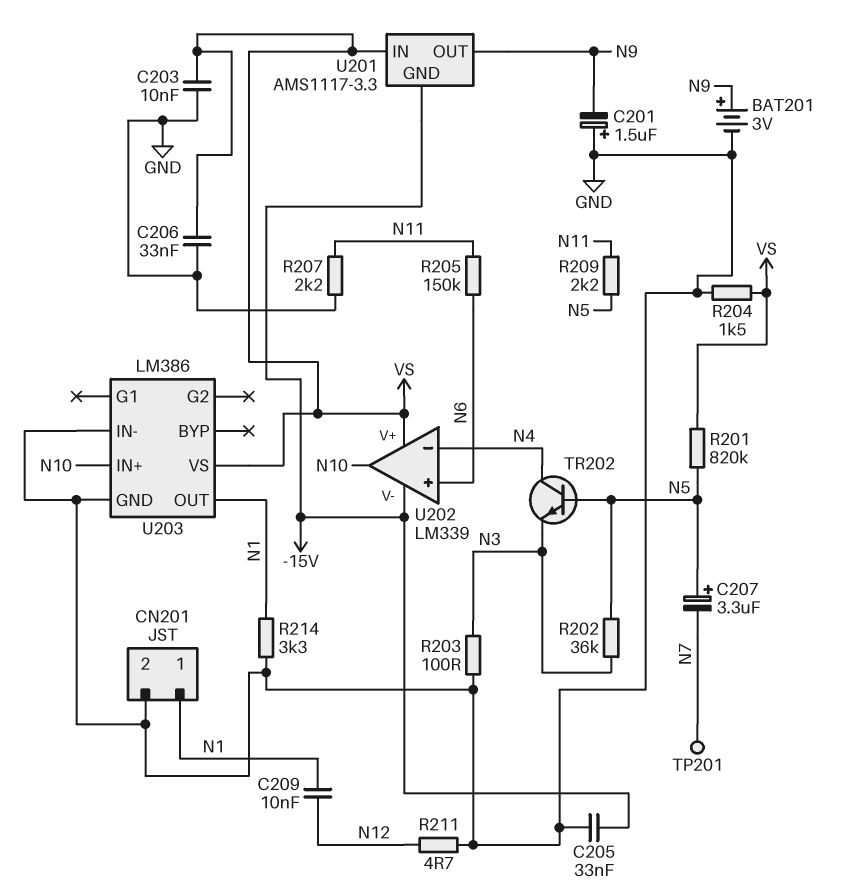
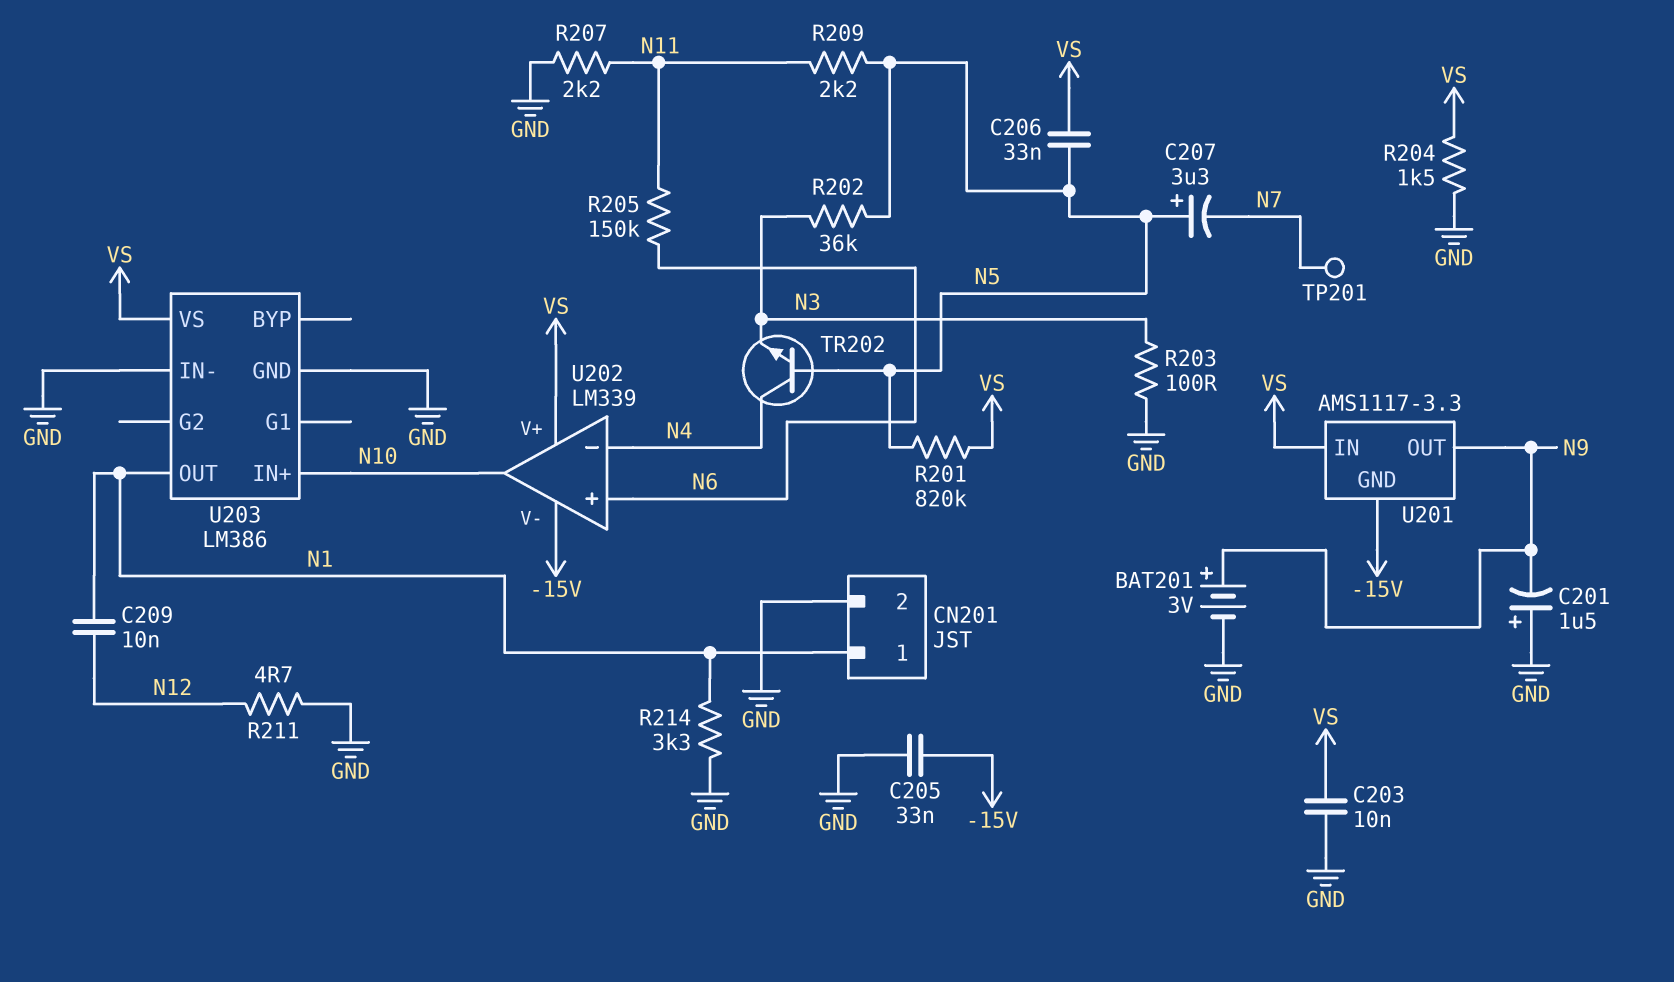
C206: 33nF (GND, VS) -> 33nF (N5, VS)

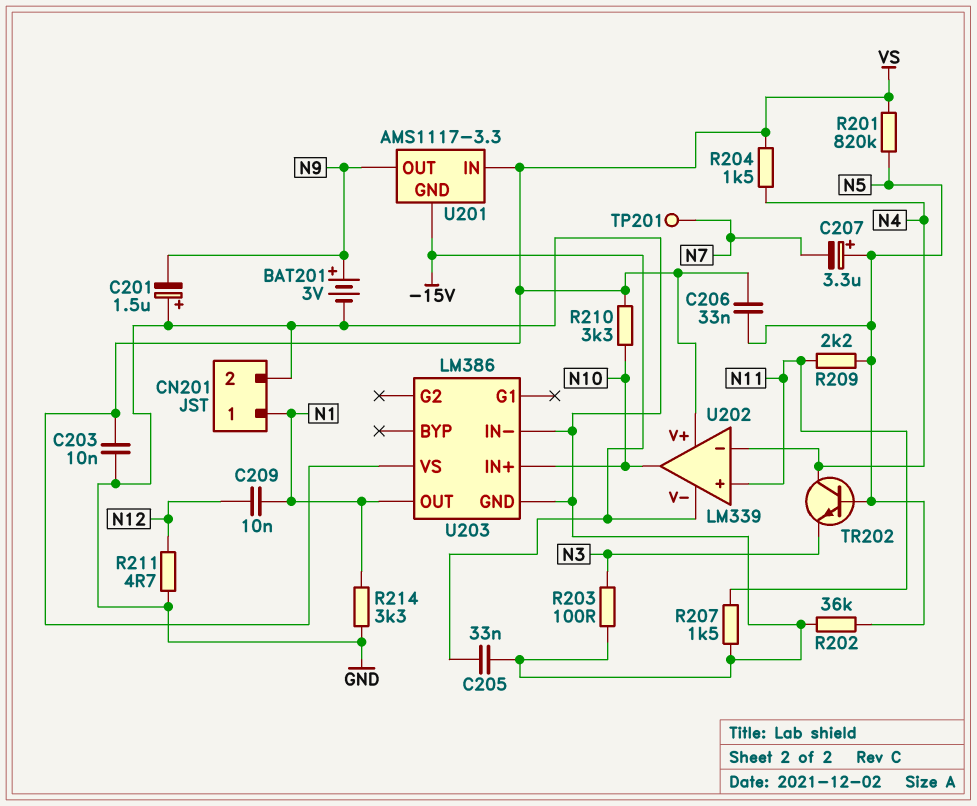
R202: 36k (N3, N5) -> 36k (GND, N5)
R204: 1.5k (GND, VS) -> 1.5k (N4, VS)
R205: 150k (N6, N11) -> none
R207: 2.2k (GND, N11) -> 1.5k (GND, N11)
R210: none -> 3.3k (N10, VS)
U202 pin in+: N6 -> N11

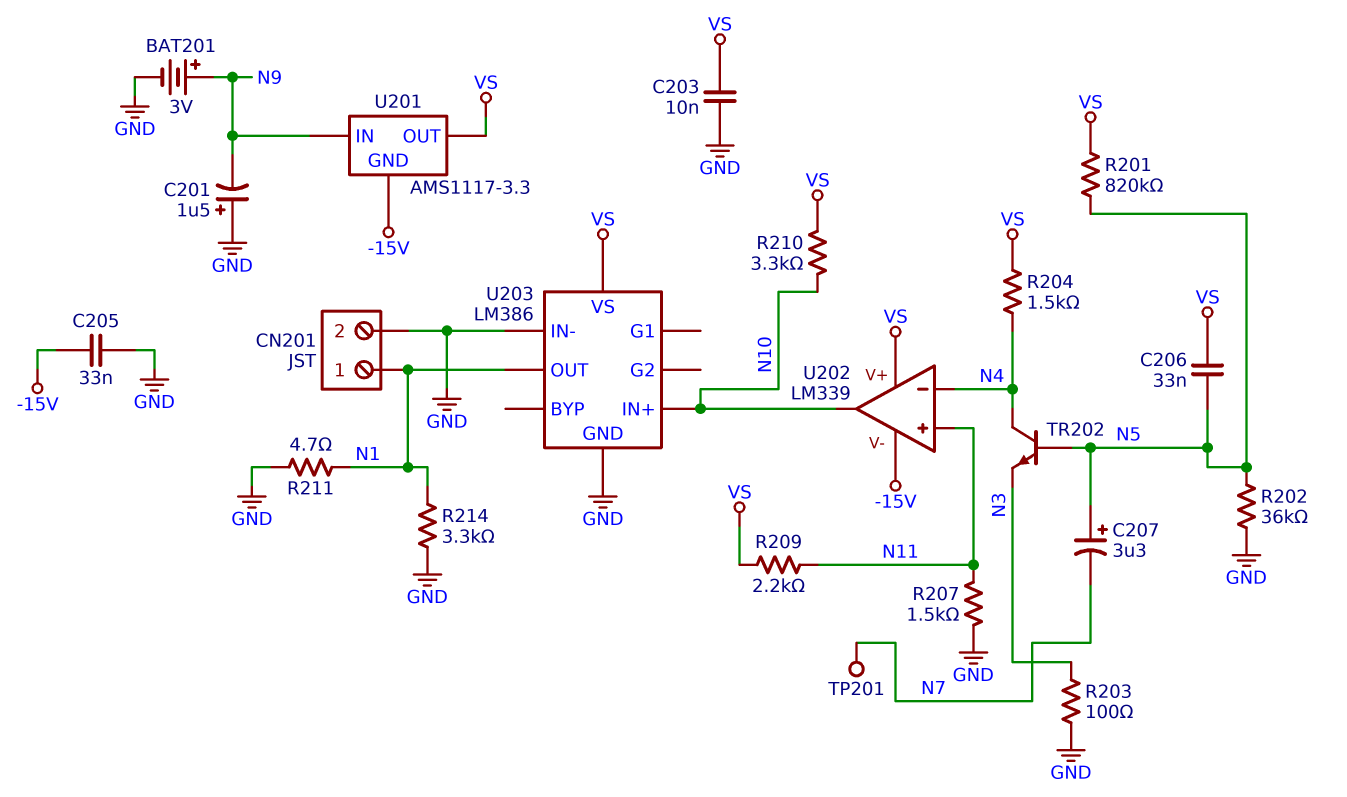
C209: 10nF (N1, N12) -> none
R209: 2.2k (N5, N11) -> 2.2k (N11, VS)
R211: 4.7 (GND, N12) -> 4.7 (GND, N1)
U201 pin IN: VS -> N9
U201 pin OUT: N9 -> VS

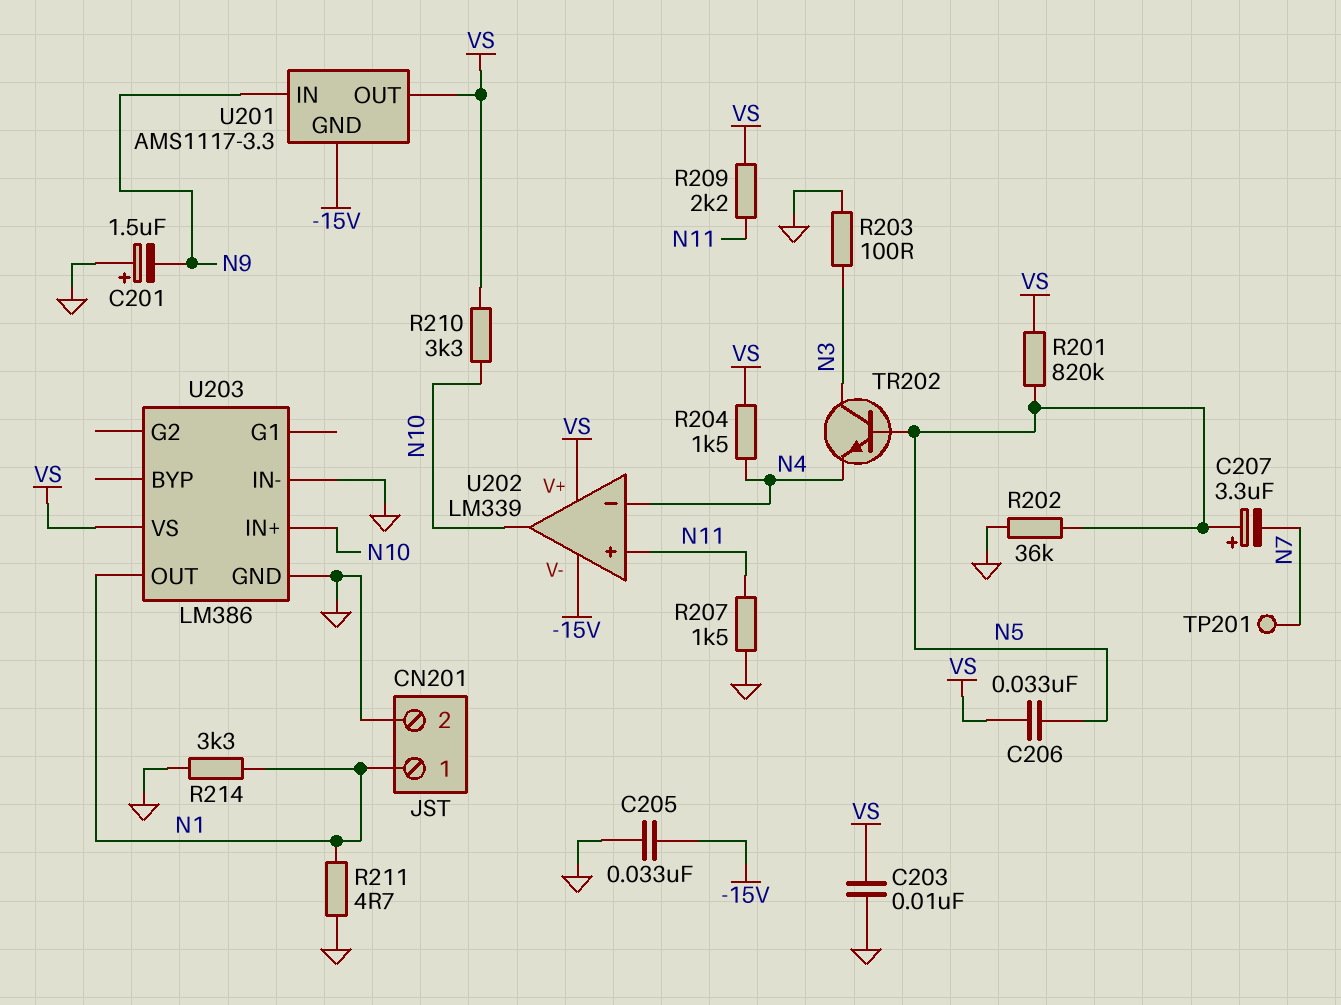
BAT201: 3V (plus N9, minus GND) -> none
TR202: NPN (B N5, C N4, E N3) -> NPN (B N5, C N3, E N4)

